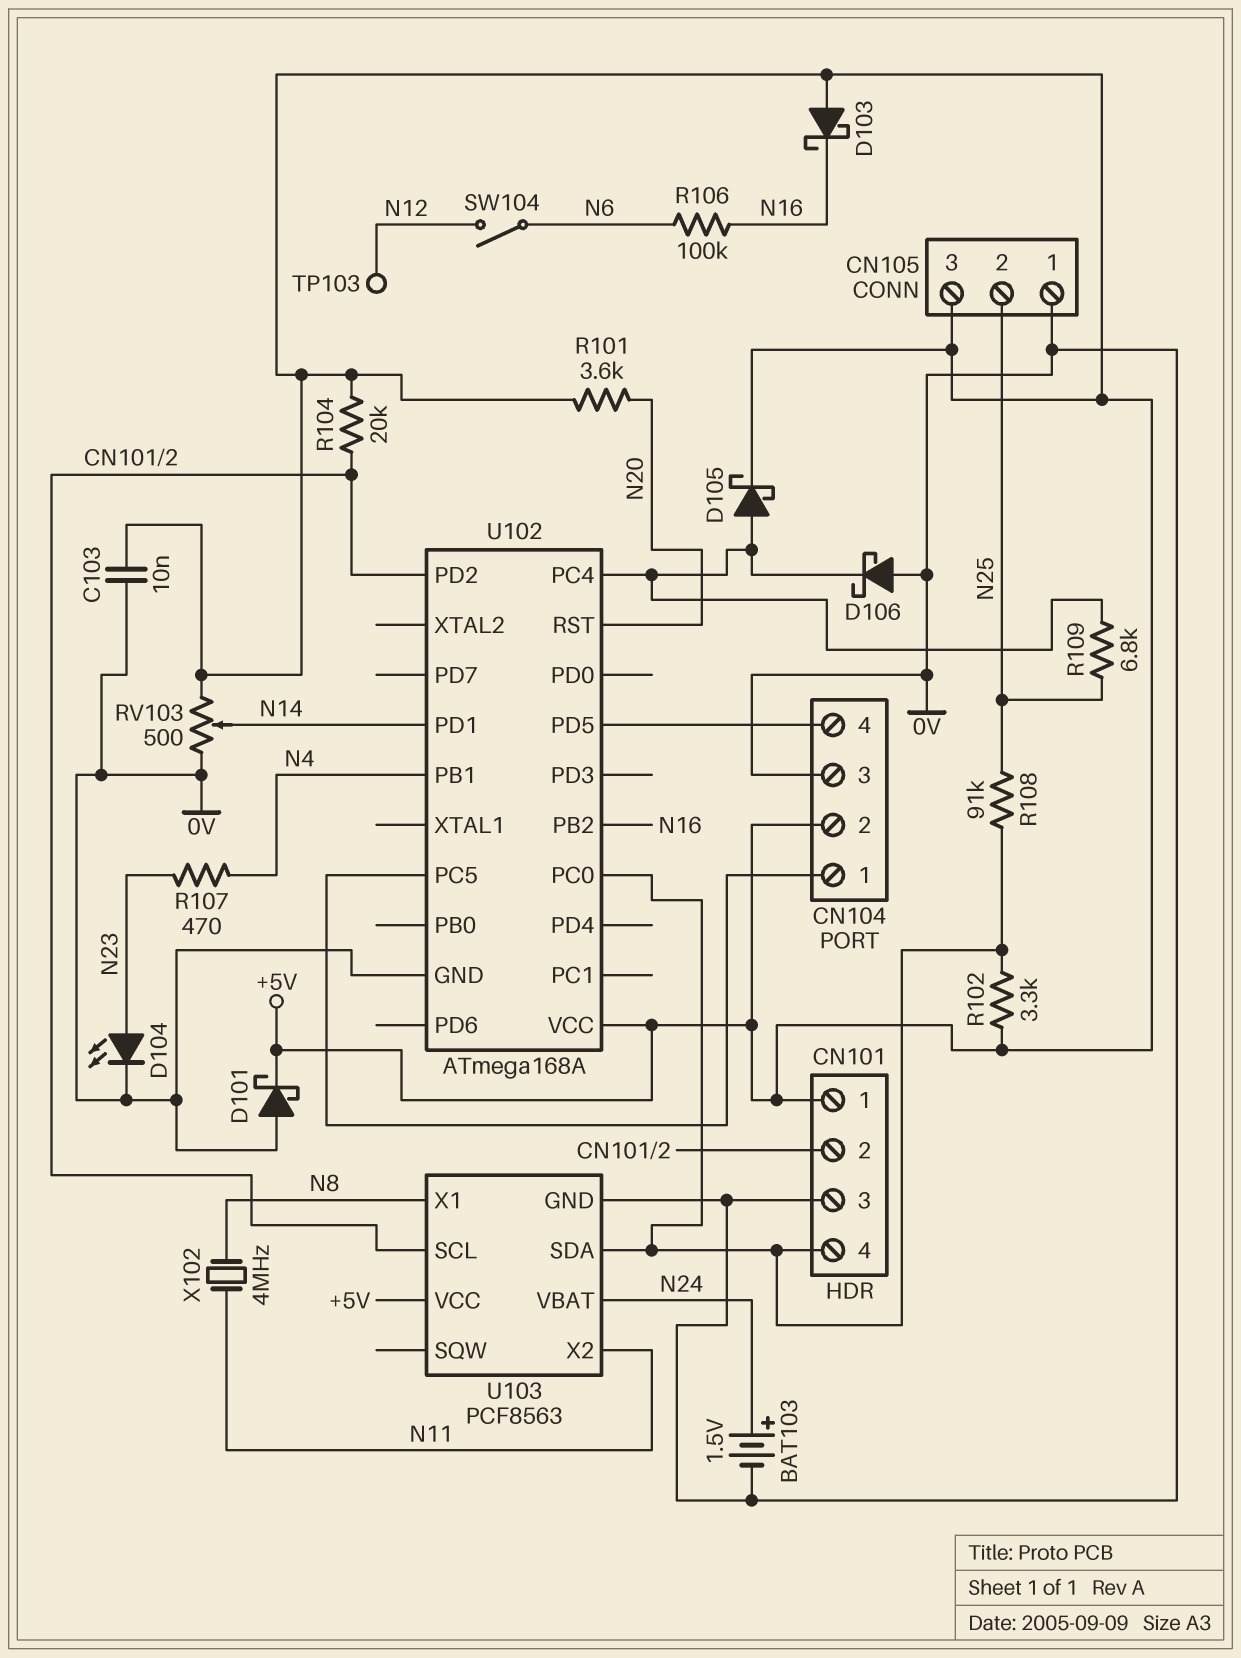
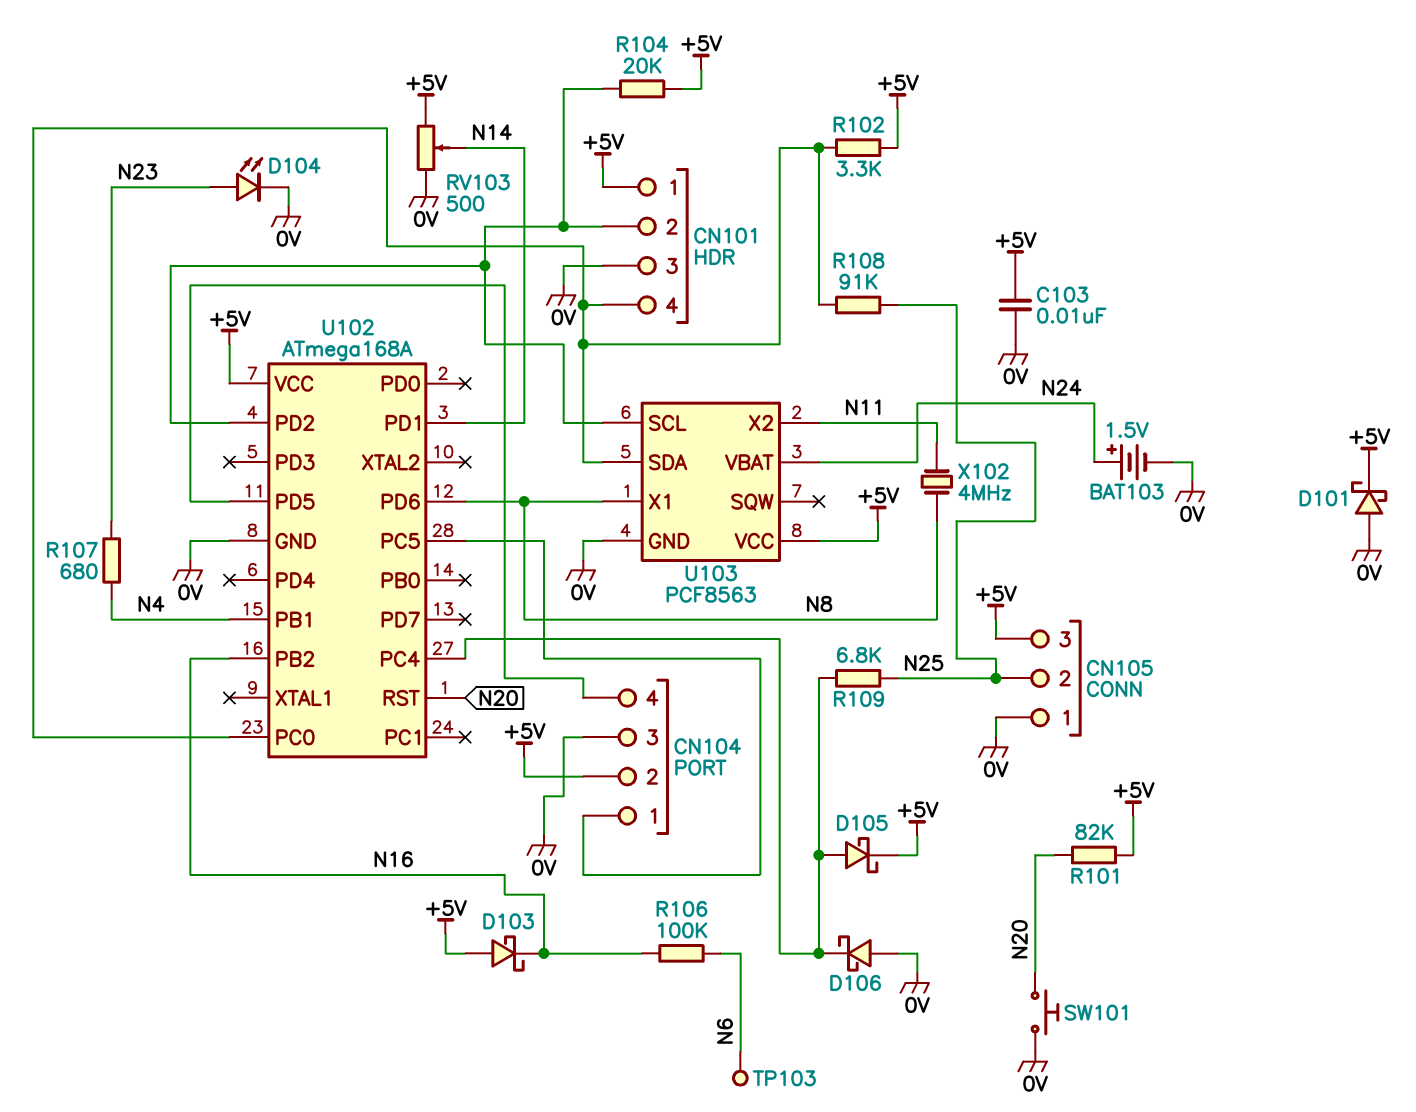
R101: 3.6k (+5V, N20) -> 82k (+5V, N20)
R107: 470 (N4, N23) -> 680 (N4, N23)
SW101: none -> button (0V, N20)
SW104: switch (N6, N12) -> none
TP103: test point (N12) -> test point (N6)
U102 pin PD6: none -> N8

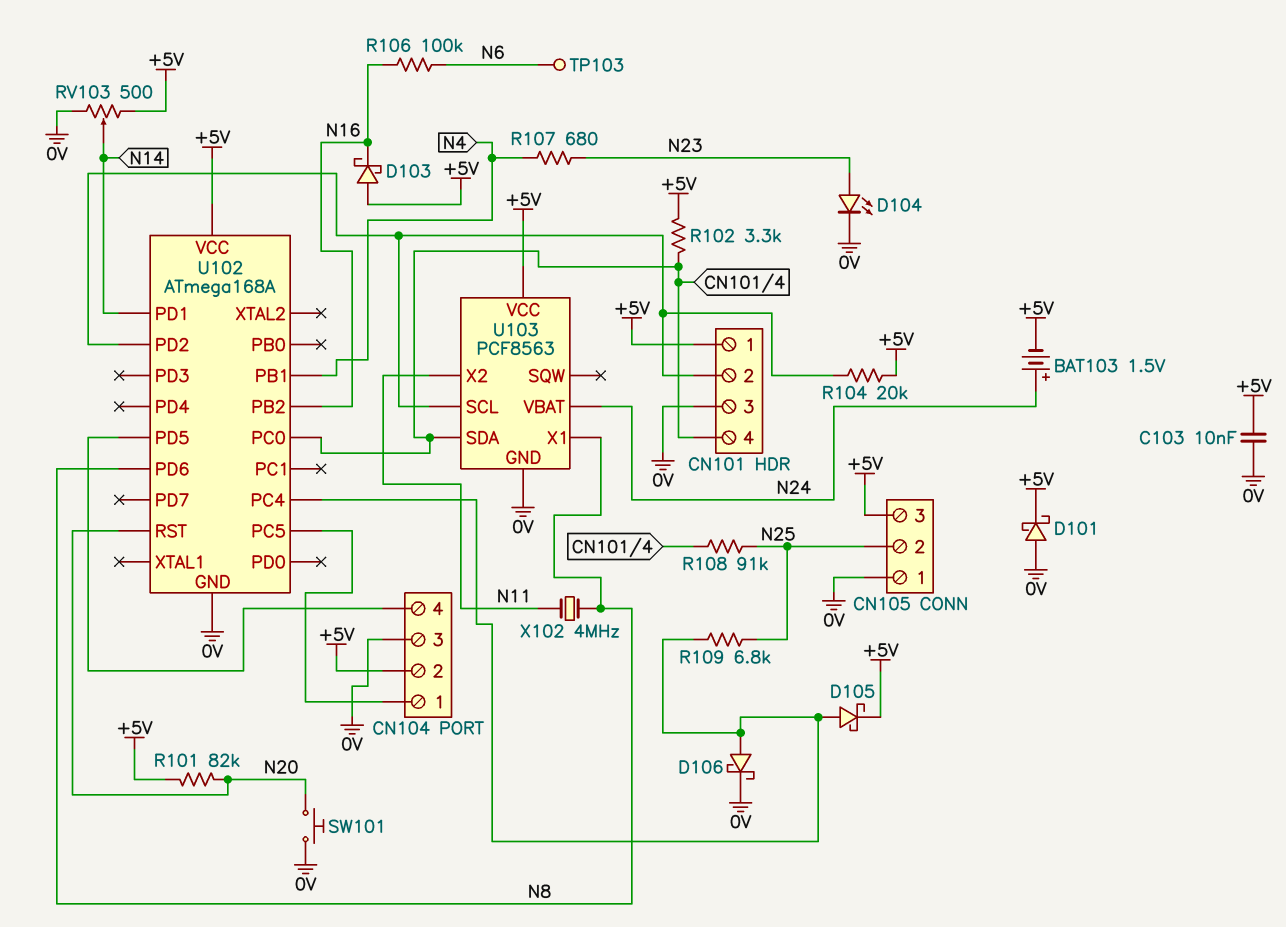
BAT103: 1.5V (plus N24, minus 0V) -> 1.5V (plus N24, minus +5V)
D106: schottky (A 0V, K U102/PC4) -> schottky (A U102/PC4, K 0V)

